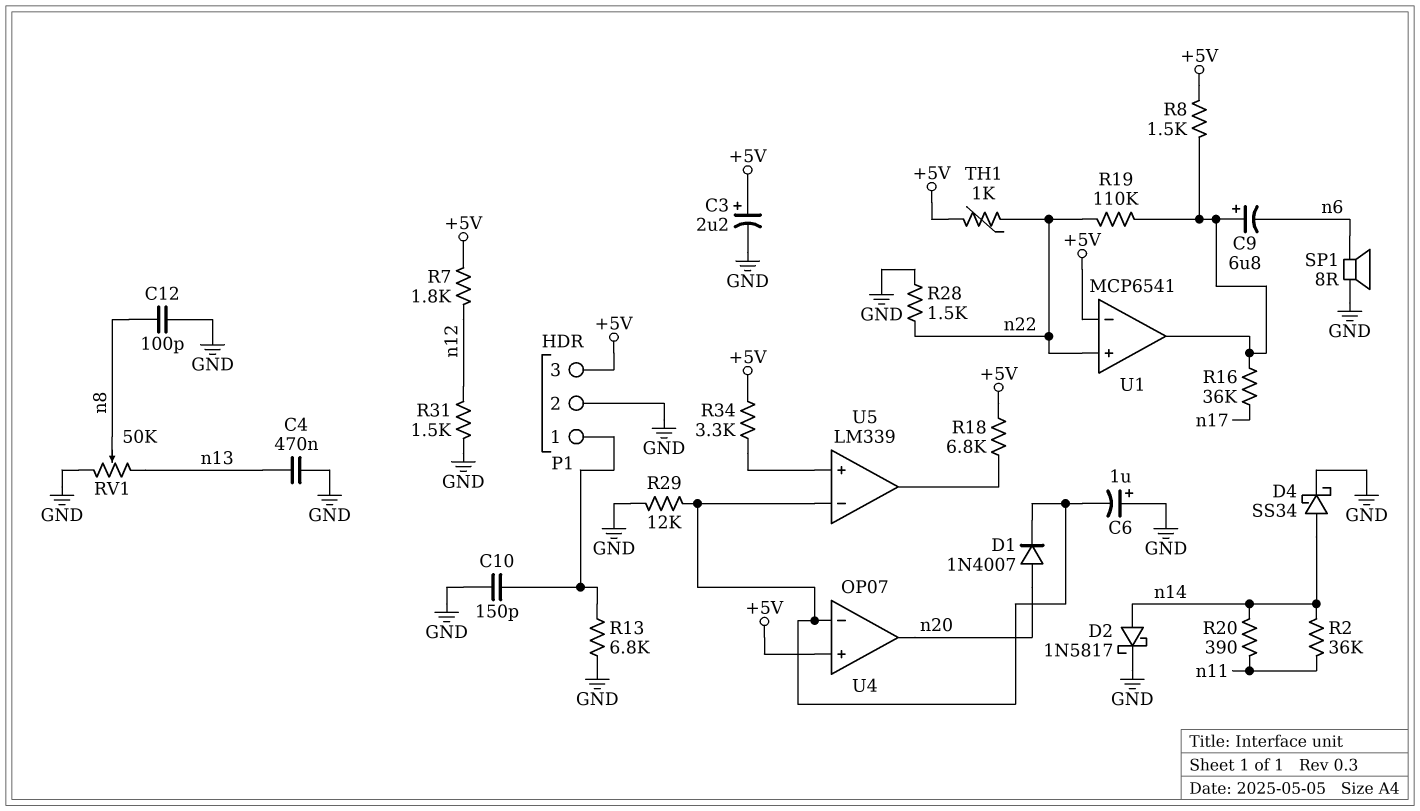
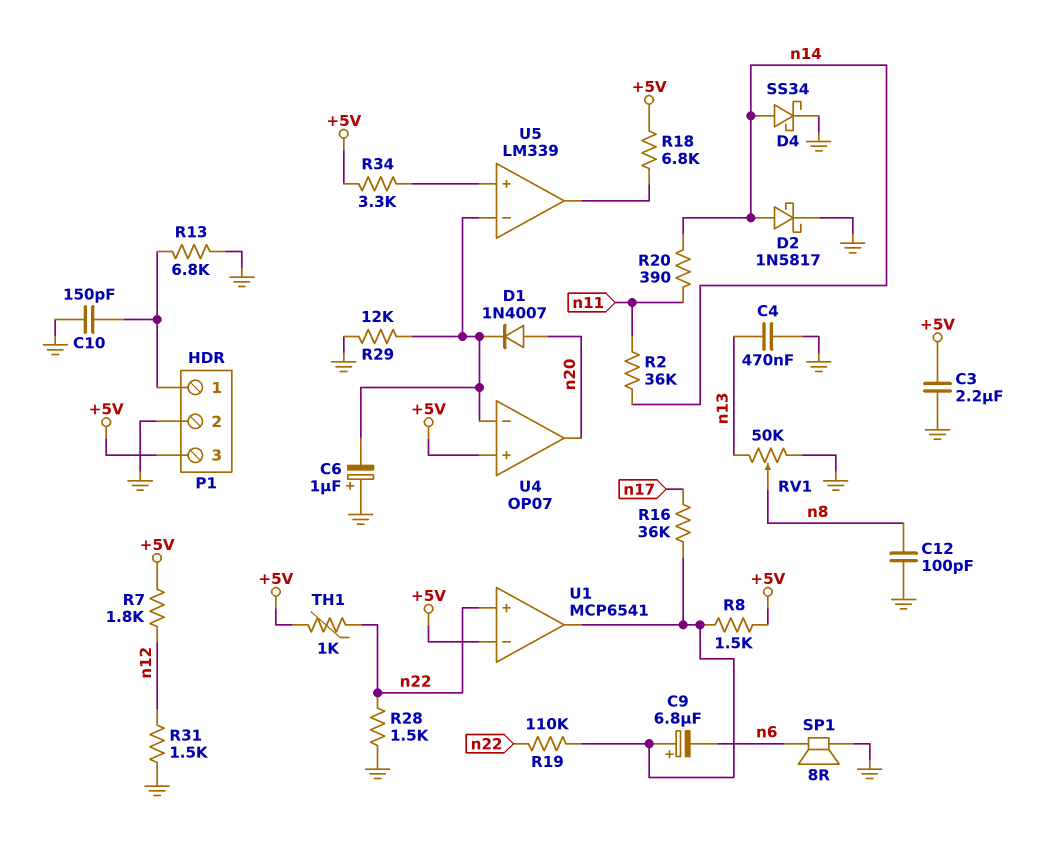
C3: 2.2uF (plus +5V, minus GND) -> 2.2uF (+5V, GND)

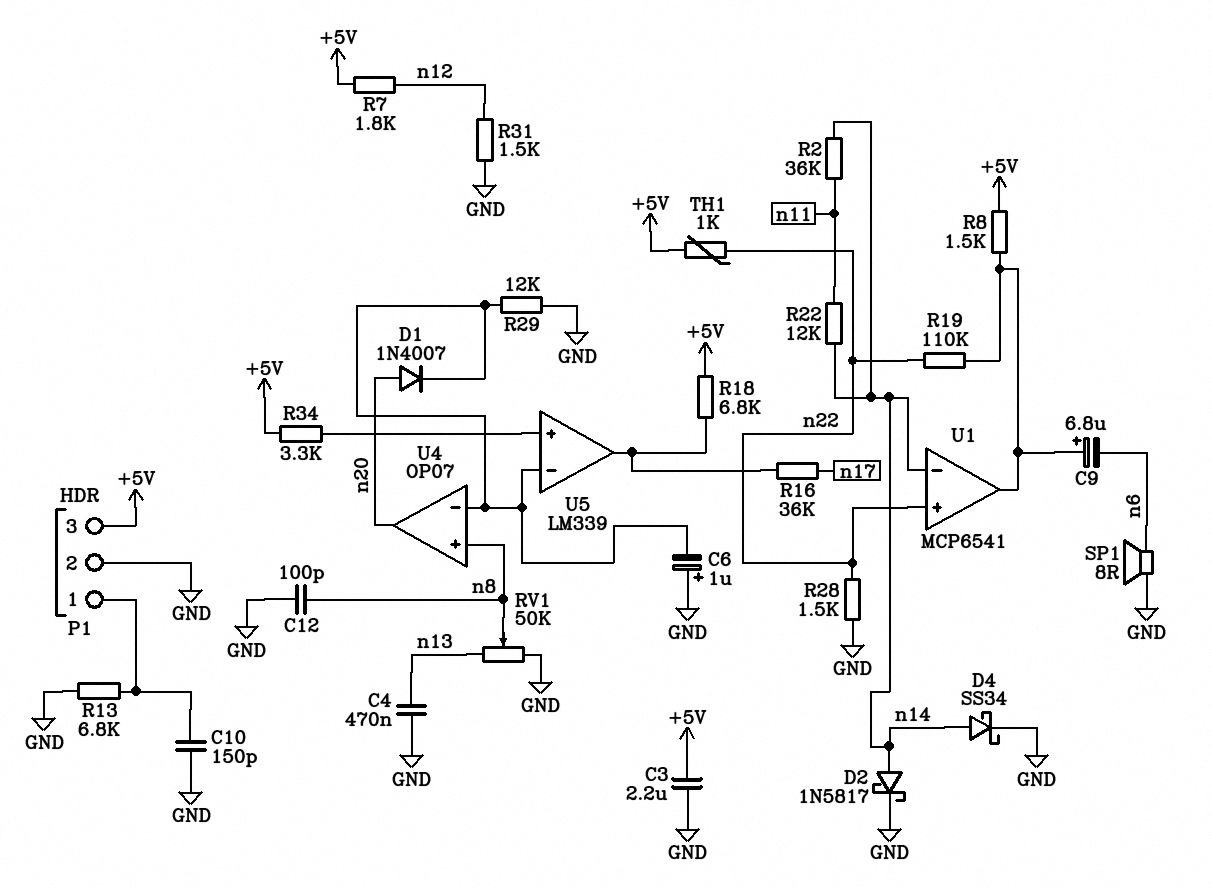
R16: 36k (U1/out, n17) -> 36k (U5/out, n17)
R20: 390 (n11, n14) -> none
R22: none -> 12k (n11, n14)
U1 pin in-: +5V -> n14
U4 pin in+: +5V -> n8

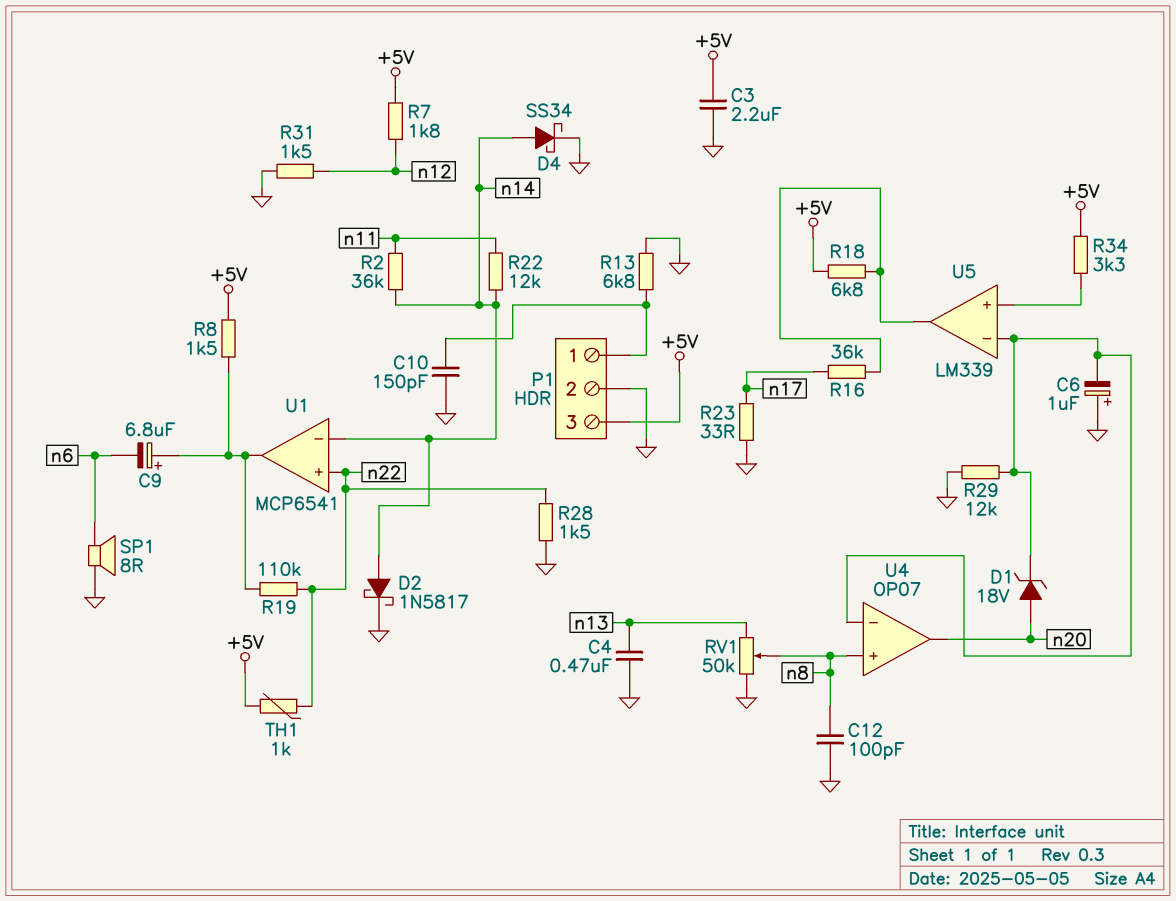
D1: diode 1N4007 (A n20, K U4/in-) -> zener 18V (A n20, K U4/in-)
R23: none -> 33 (GND, n17)

